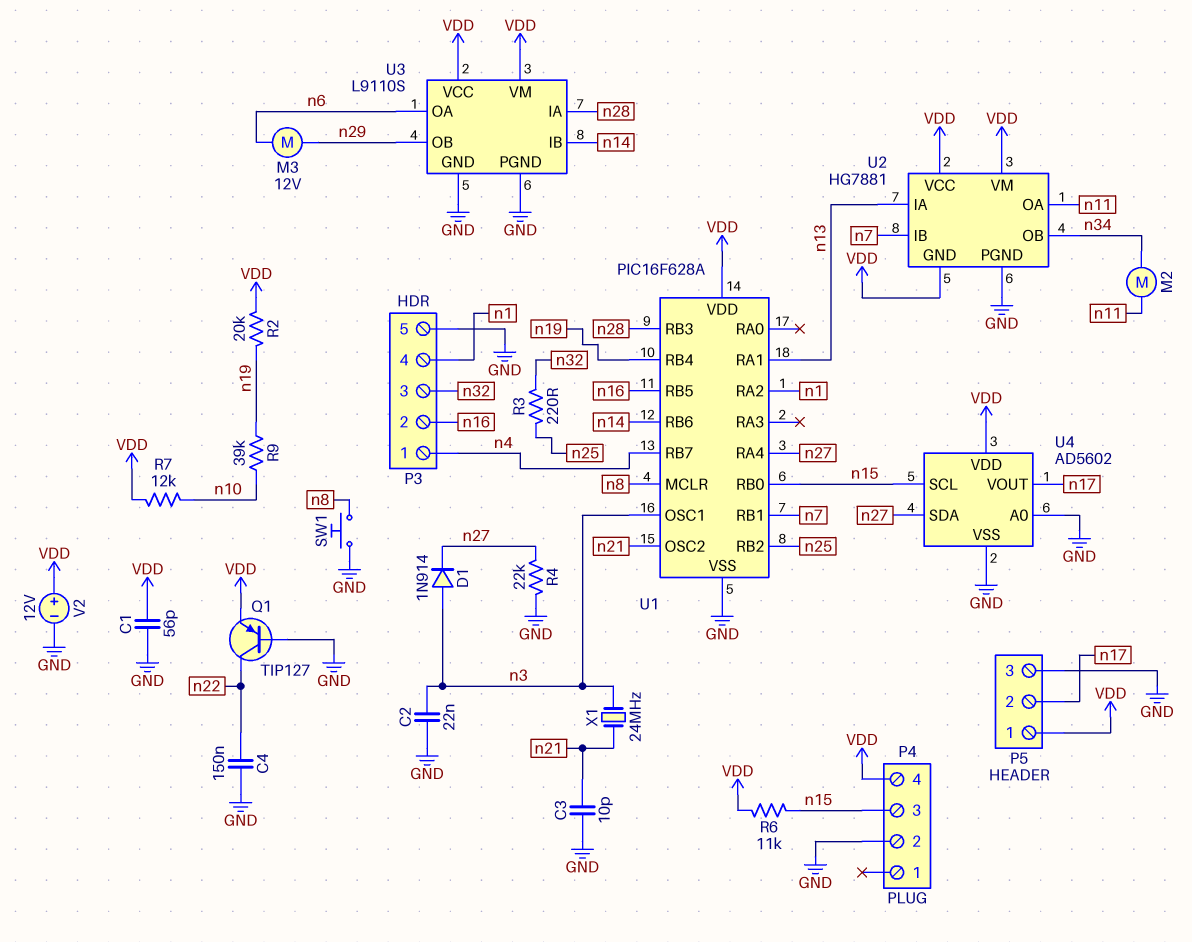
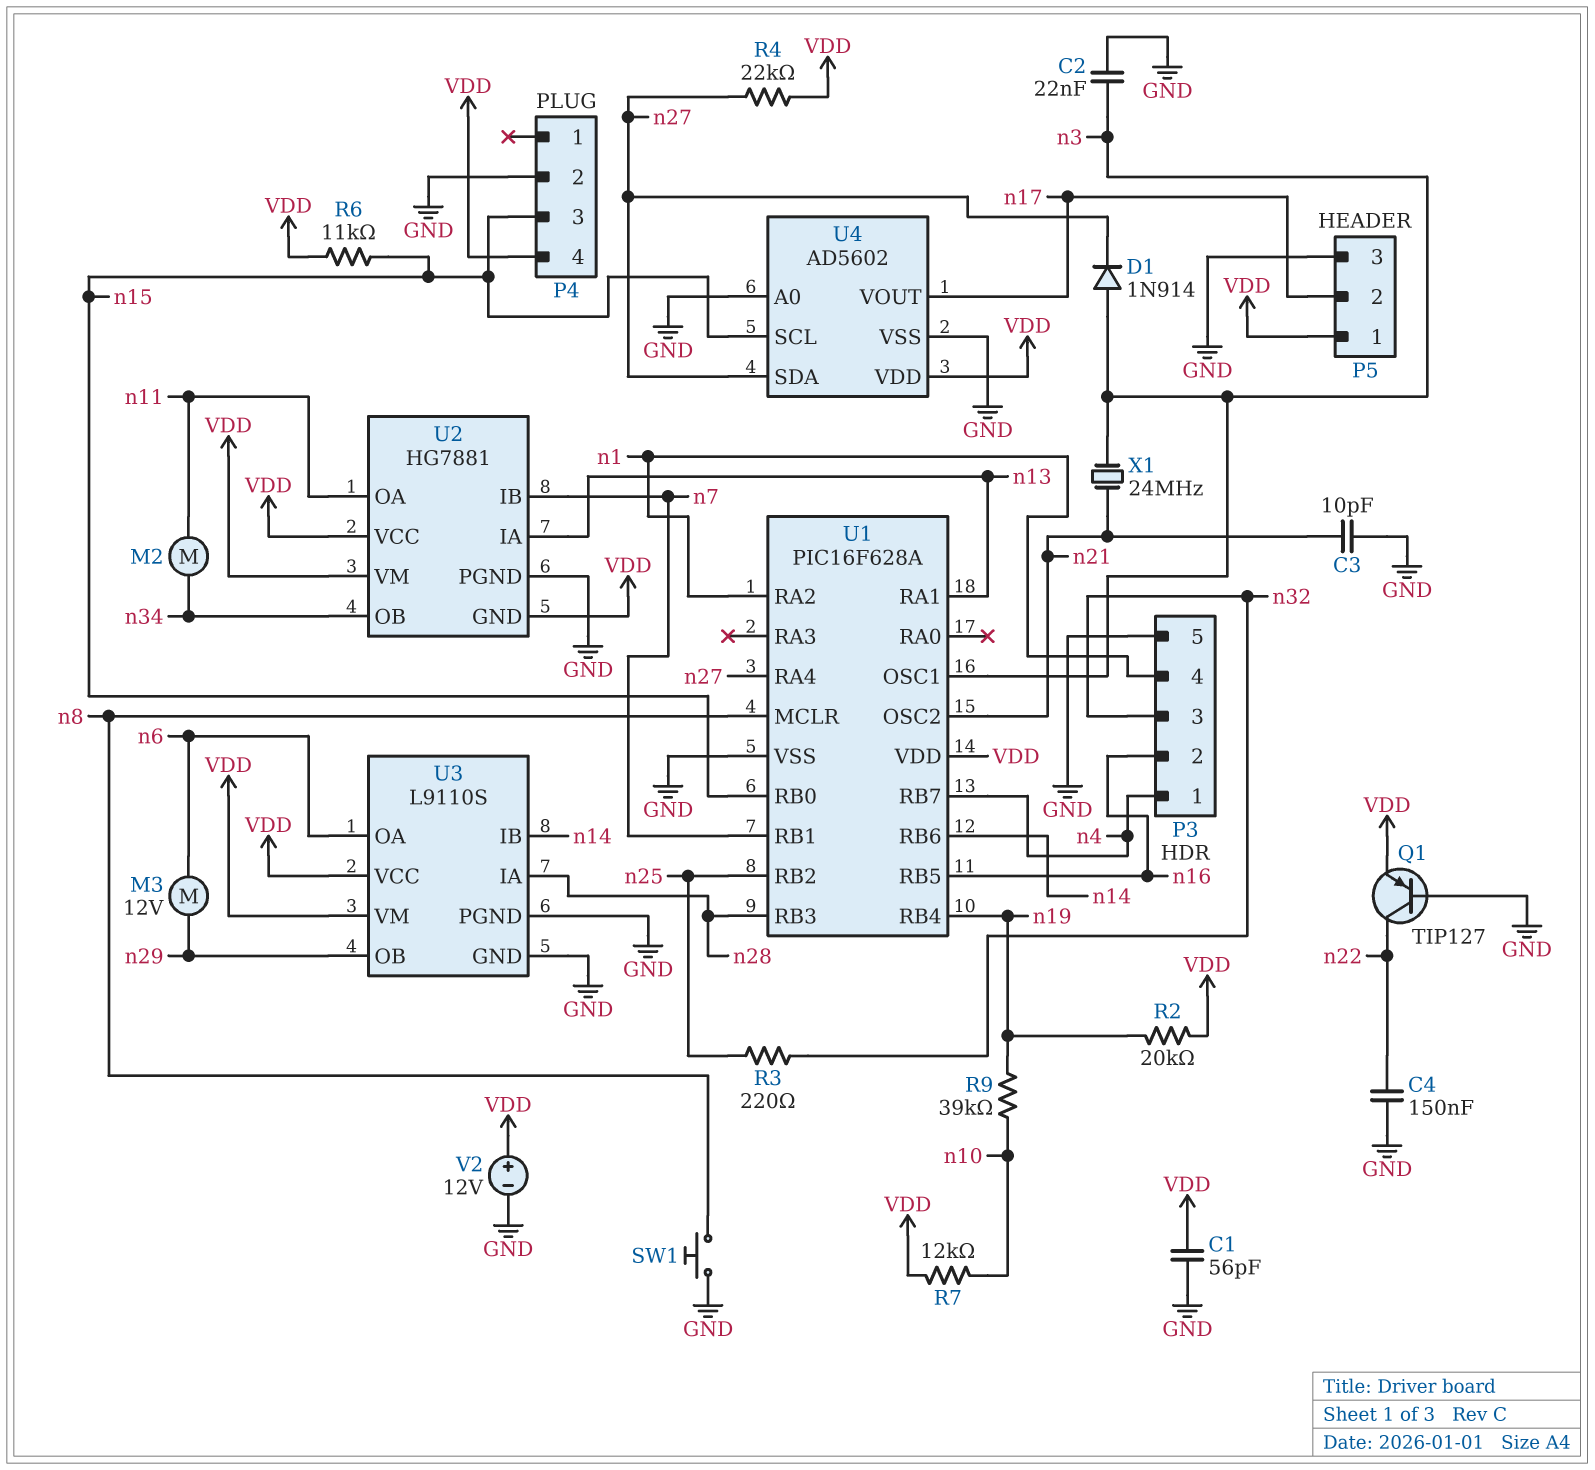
R4: 22k (GND, n27) -> 22k (VDD, n27)

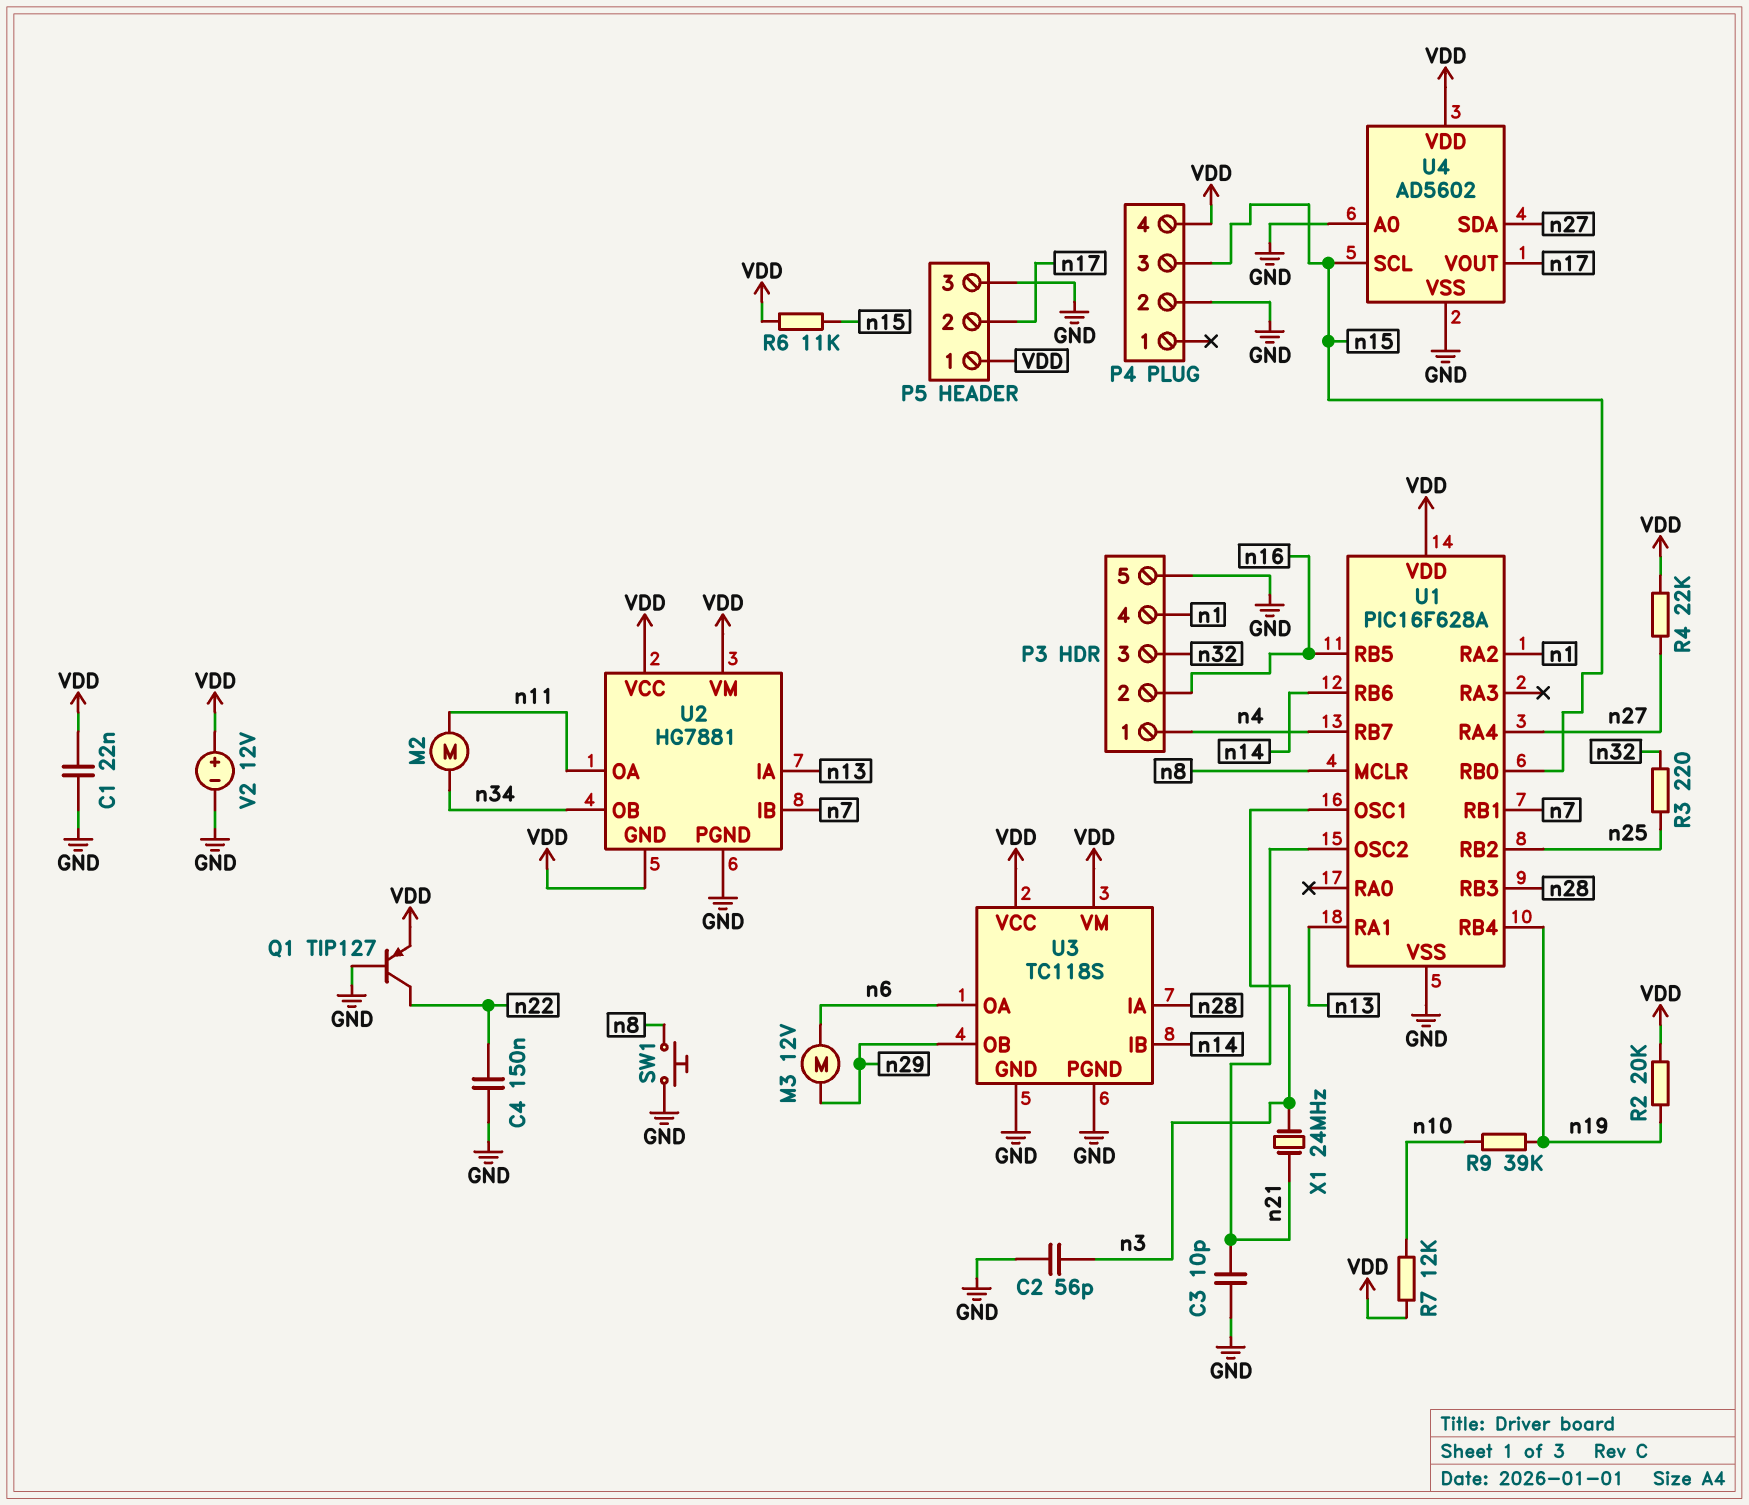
C1: 56pF (GND, VDD) -> 22nF (GND, VDD)
C2: 22nF (GND, n3) -> 56pF (GND, n3)
D1: diode 1N914 (A n3, K n27) -> none
U3: L9110S -> TC118S

